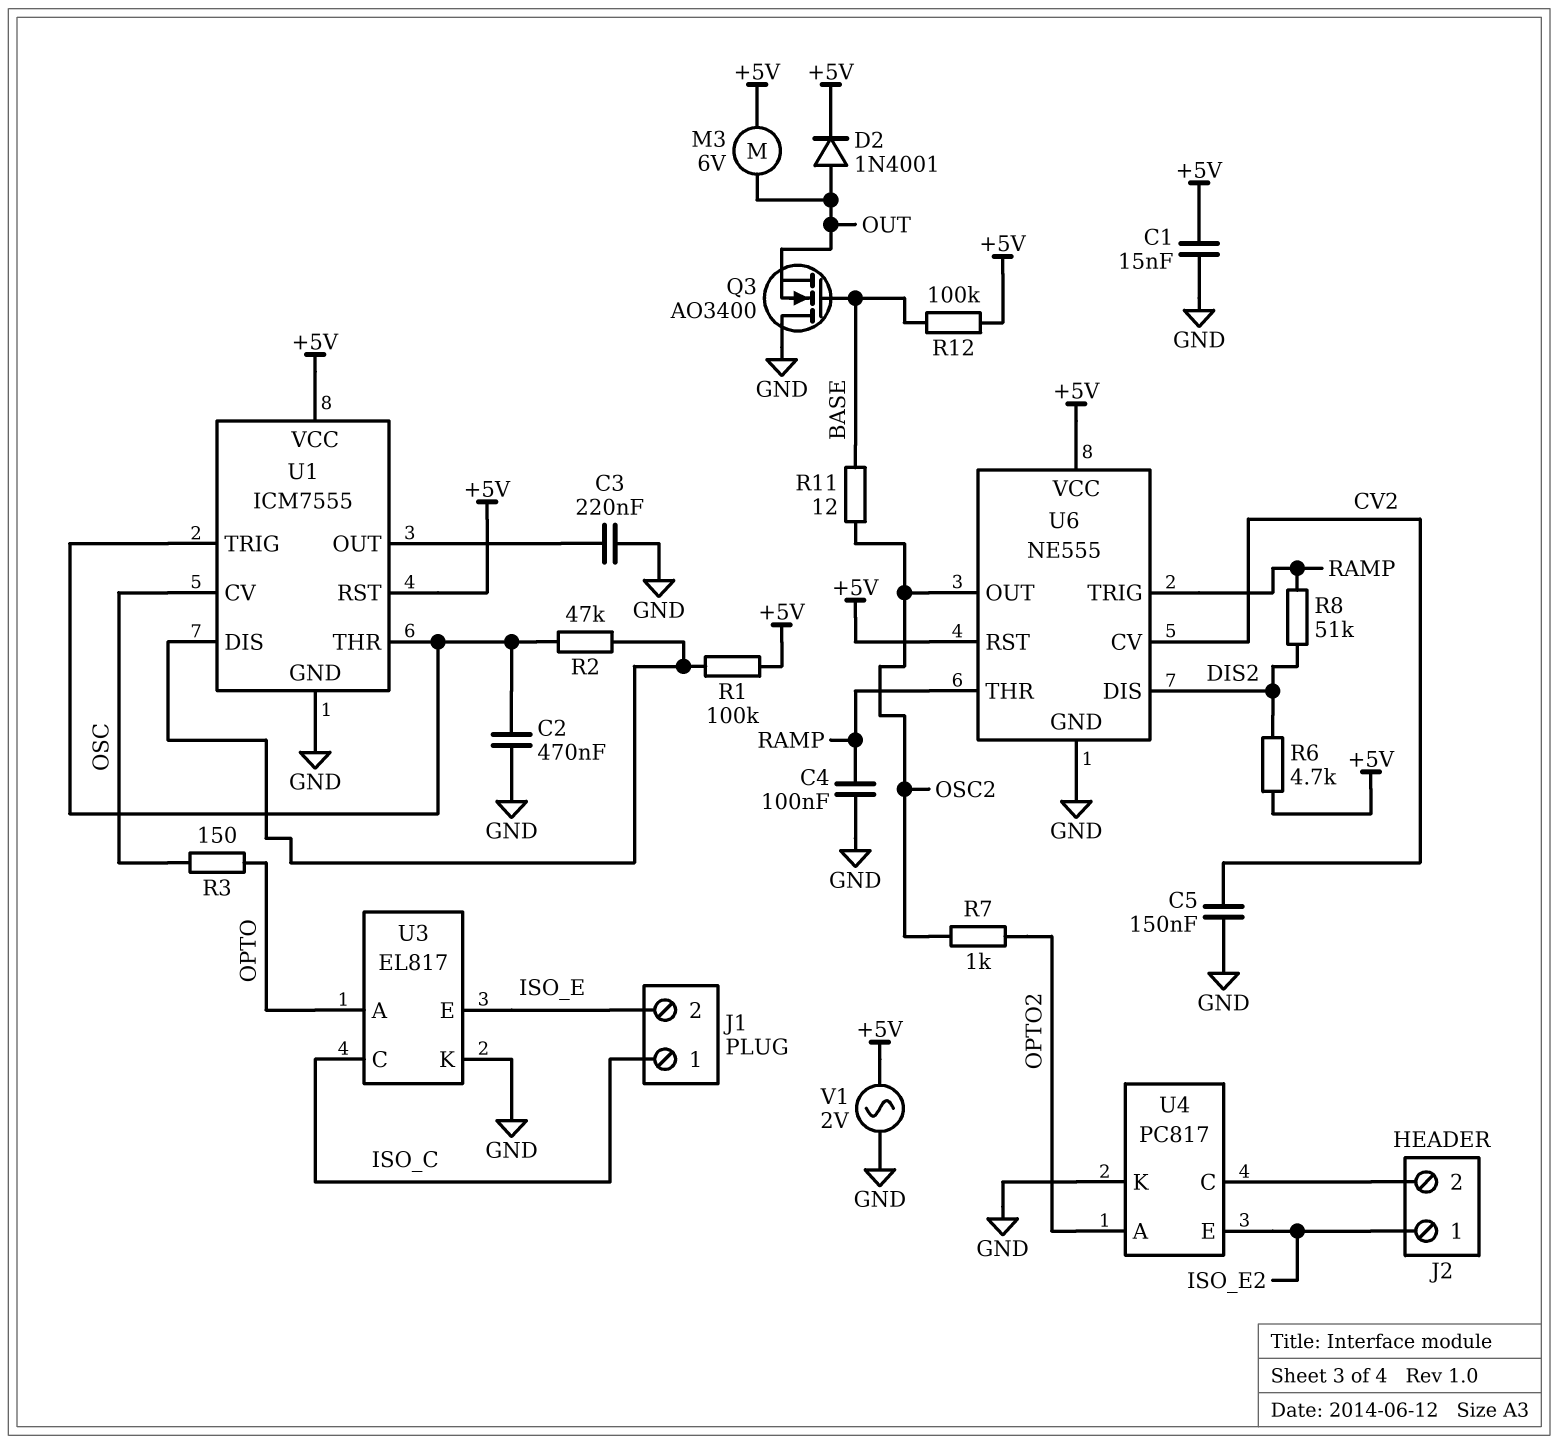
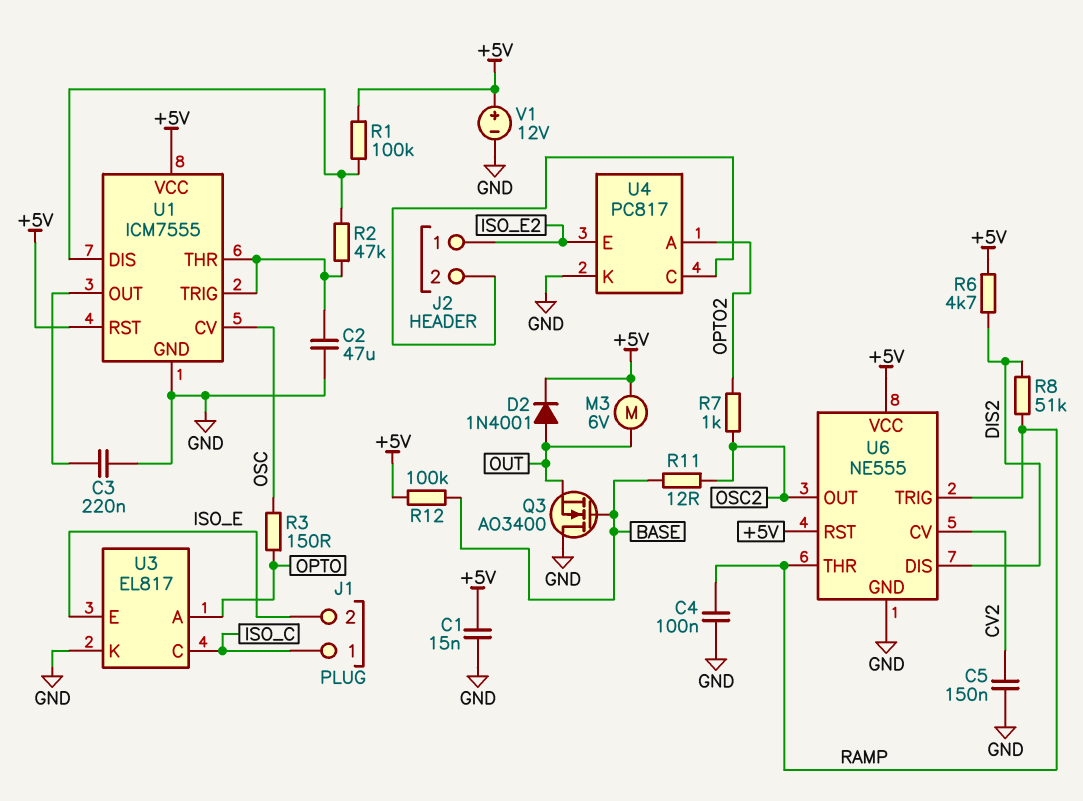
C2: 470nF (GND, U1/THR) -> 47uF (GND, U1/THR)
V1: AC 2V (+5V, GND) -> 12V (plus +5V, minus GND)

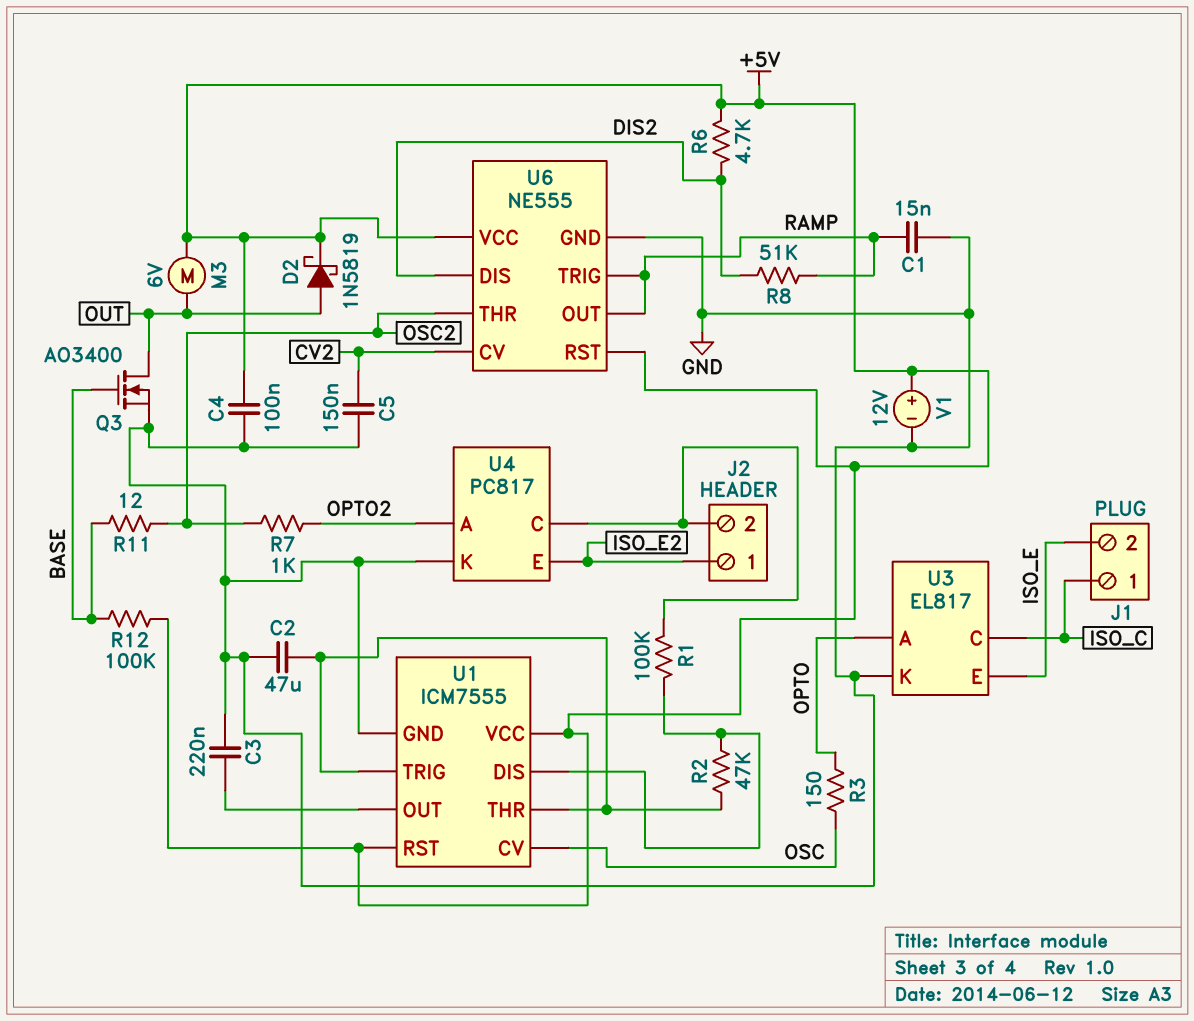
C1: 15nF (+5V, GND) -> 15nF (GND, RAMP)
C4: 100nF (GND, RAMP) -> 100nF (+5V, GND)
D2: diode 1N4001 (A OUT, K +5V) -> schottky 1N5819 (A OUT, K +5V)
Q3: NMOS AO3400 (G BASE, D GND, S OUT) -> NMOS AO3400 (G BASE, D OUT, S GND)
R1: 100k (+5V, U1/DIS) -> 100k (J2/2, U1/DIS)
U6 pin OUT: OSC2 -> RAMP
U6 pin THR: RAMP -> OSC2

